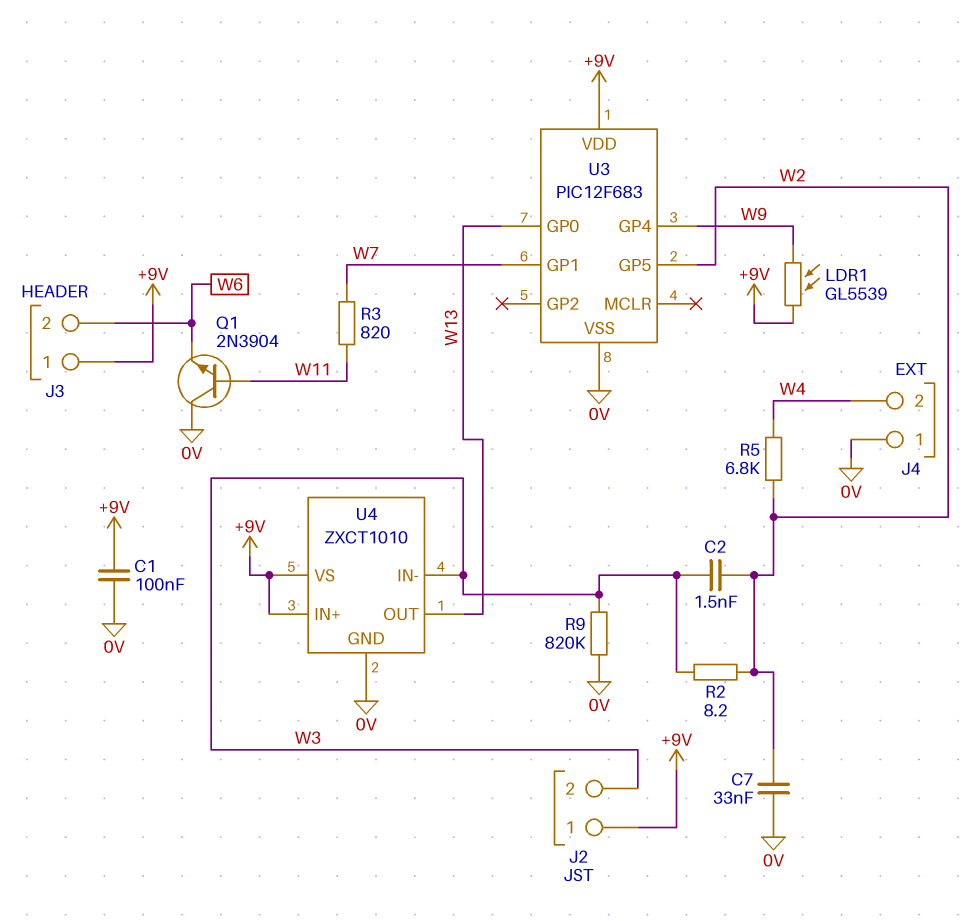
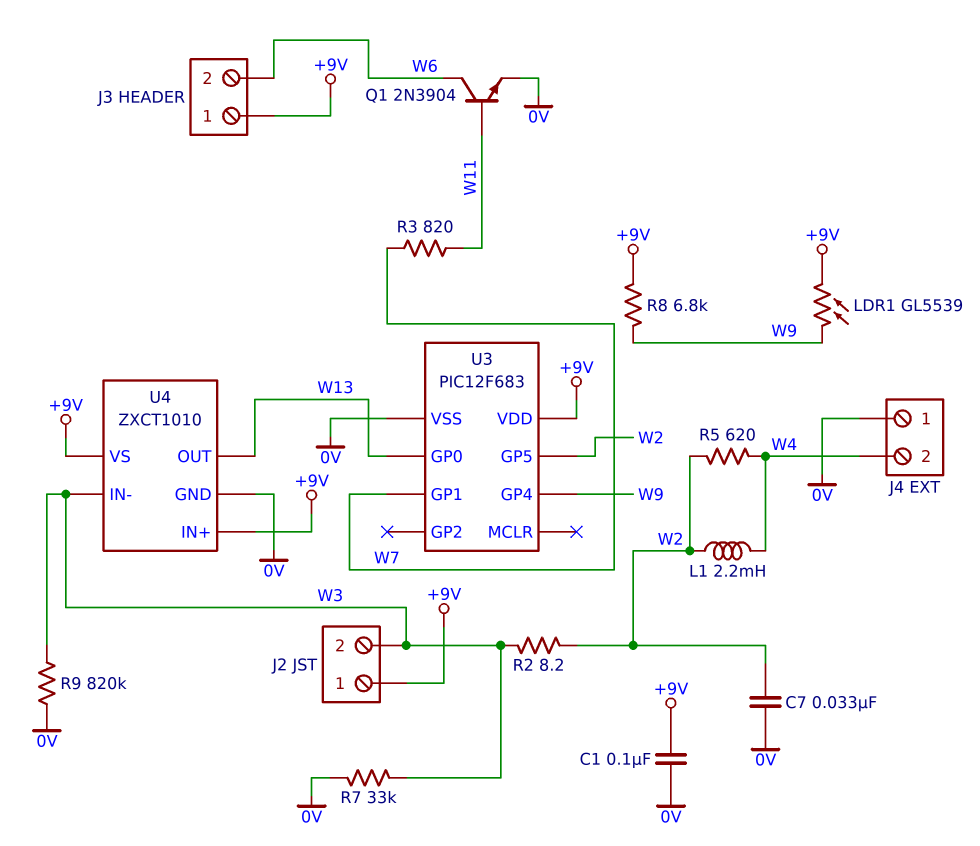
C2: 1.5nF (W2, W3) -> none
L1: none -> 2.2mH (W2, W4)
Q1: NPN 2N3904 (B W11, C 0V, E W6) -> NPN 2N3904 (B W11, C W6, E 0V)
R5: 6.8k (W2, W4) -> 620 (W2, W4)
R7: none -> 33k (0V, W3)
R8: none -> 6.8k (+9V, W9)

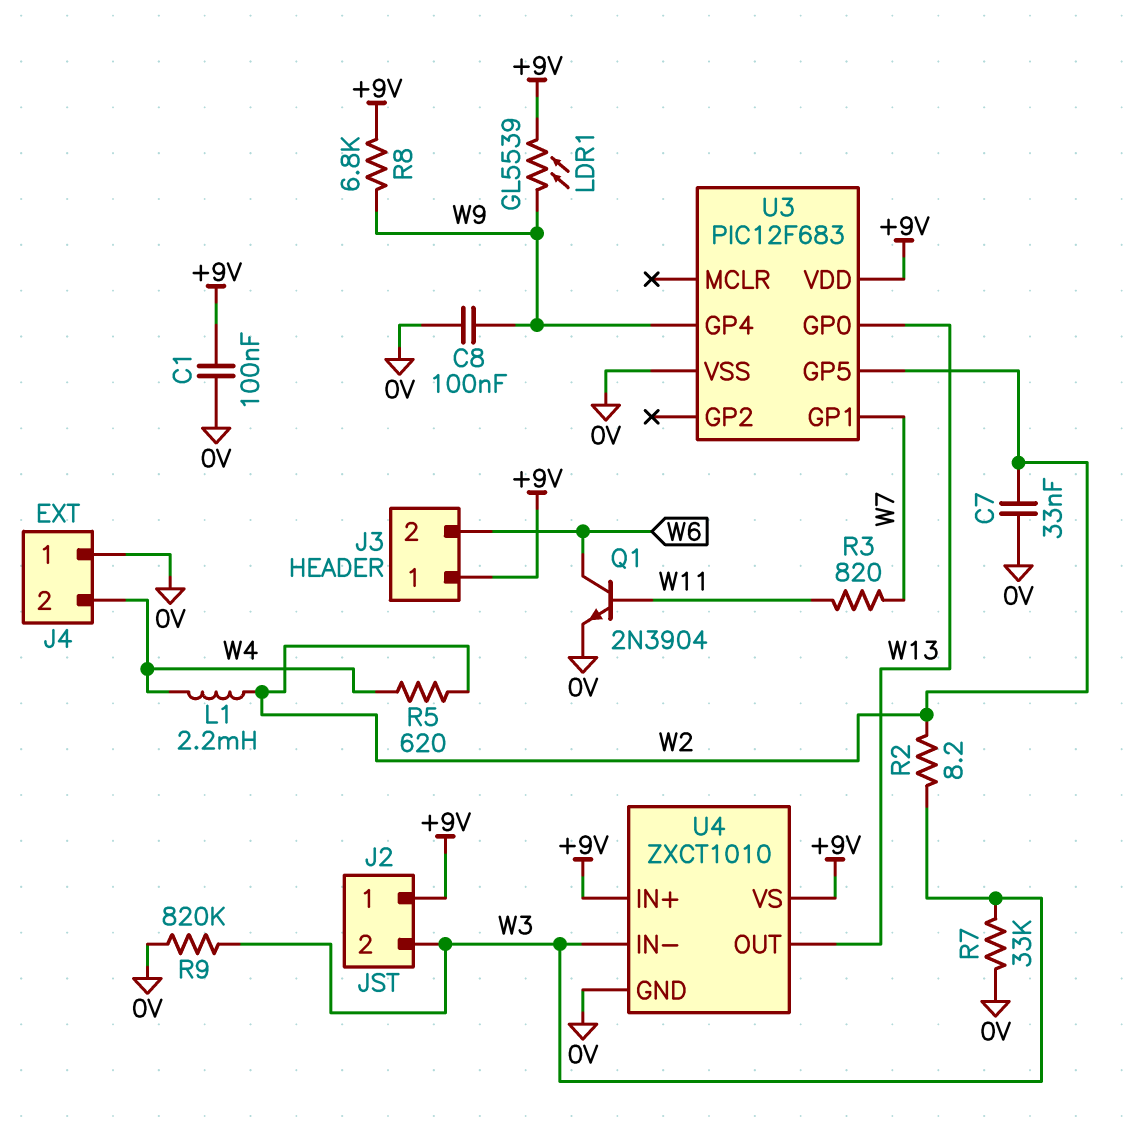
C8: none -> 100nF (0V, W9)

